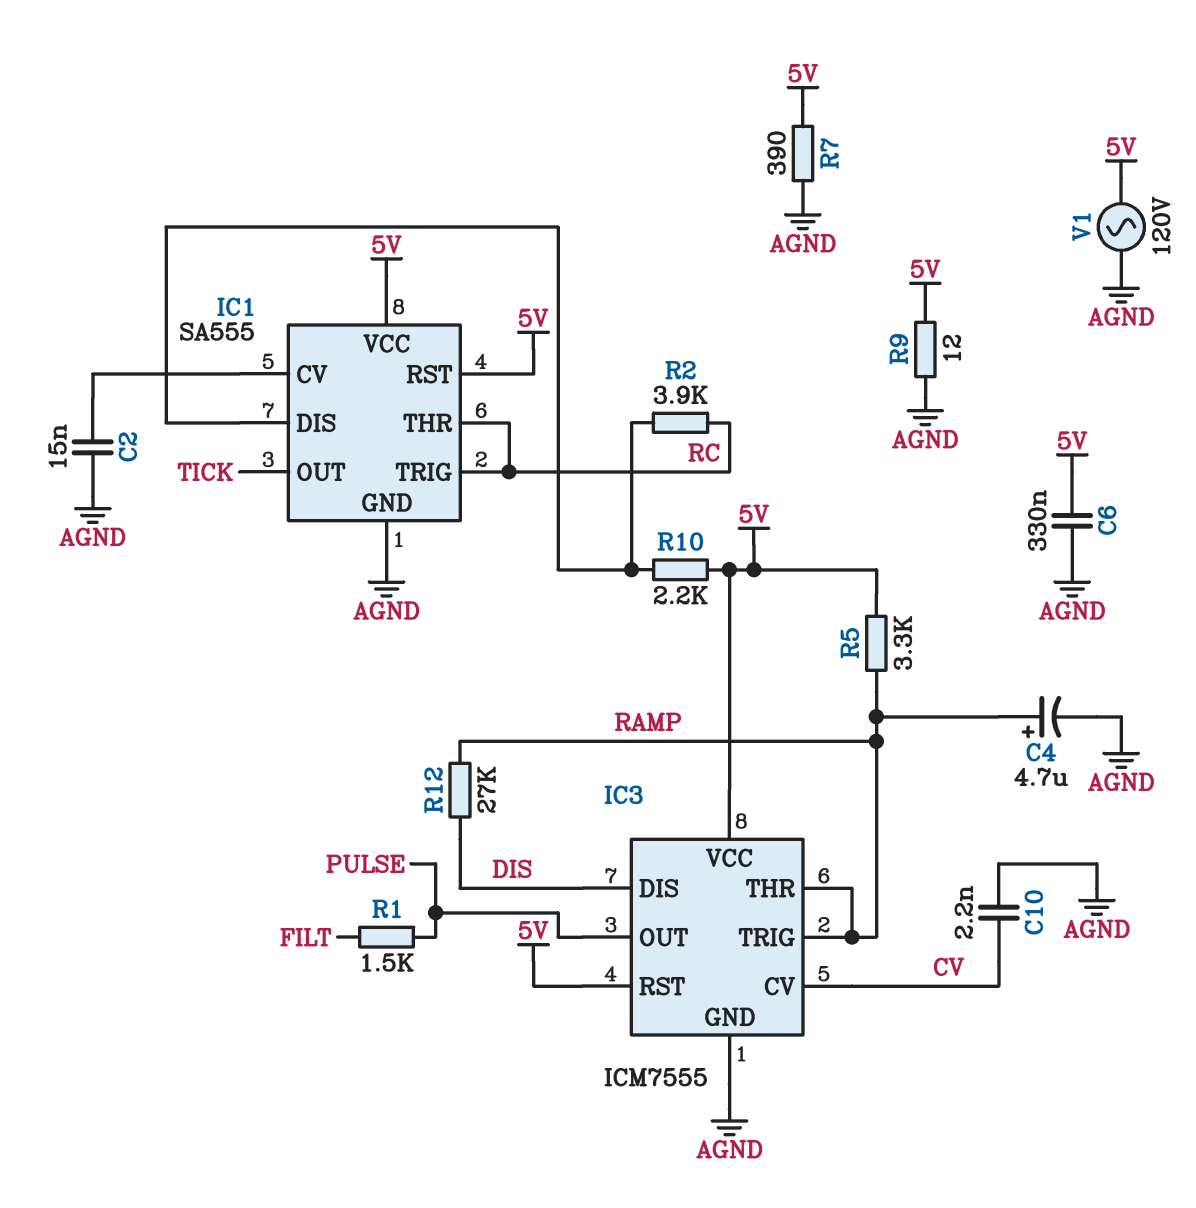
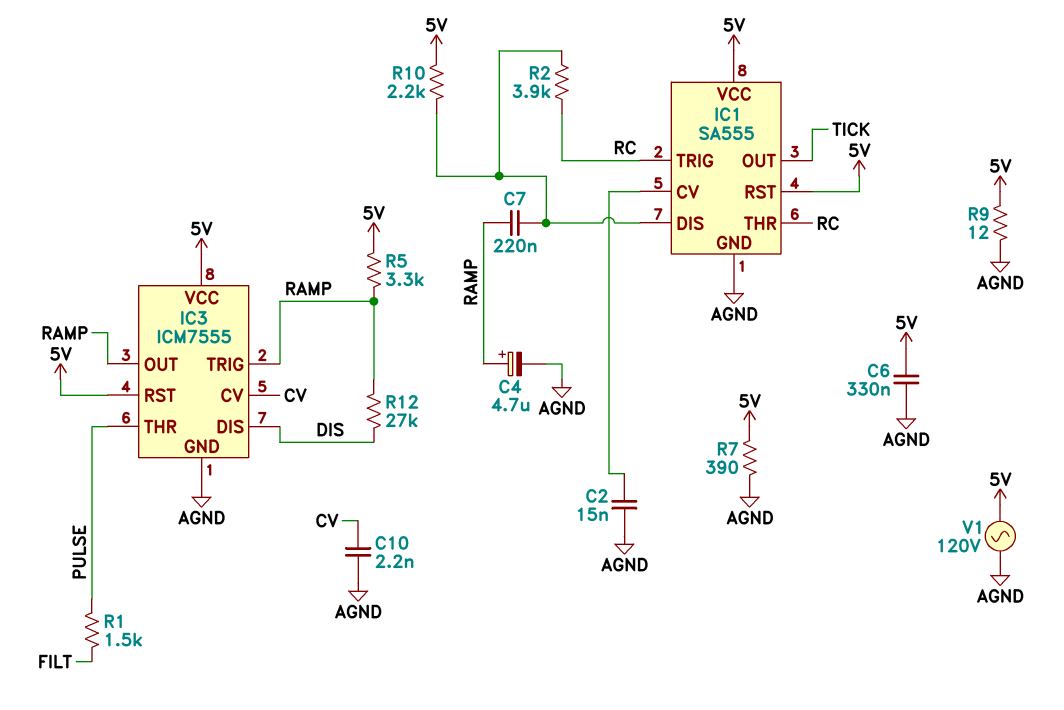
C7: none -> 220nF (IC1/DIS, RAMP)
IC3 pin OUT: PULSE -> RAMP
IC3 pin THR: RAMP -> PULSE

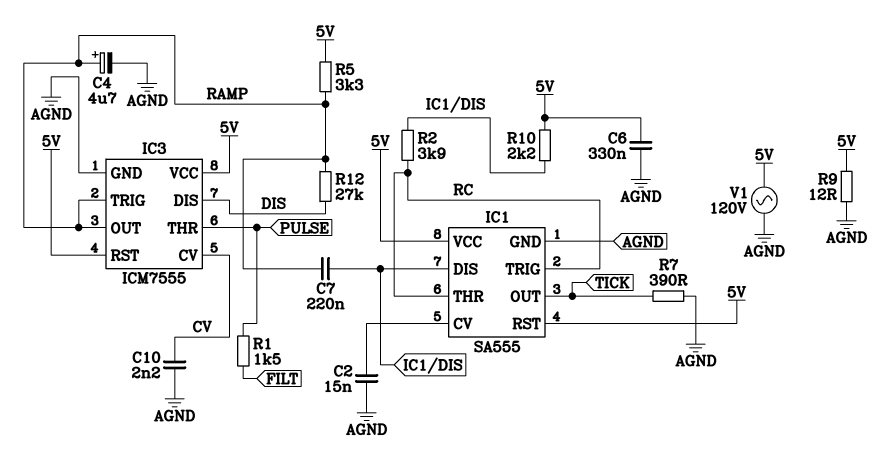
R7: 390 (5V, AGND) -> 390 (AGND, TICK)

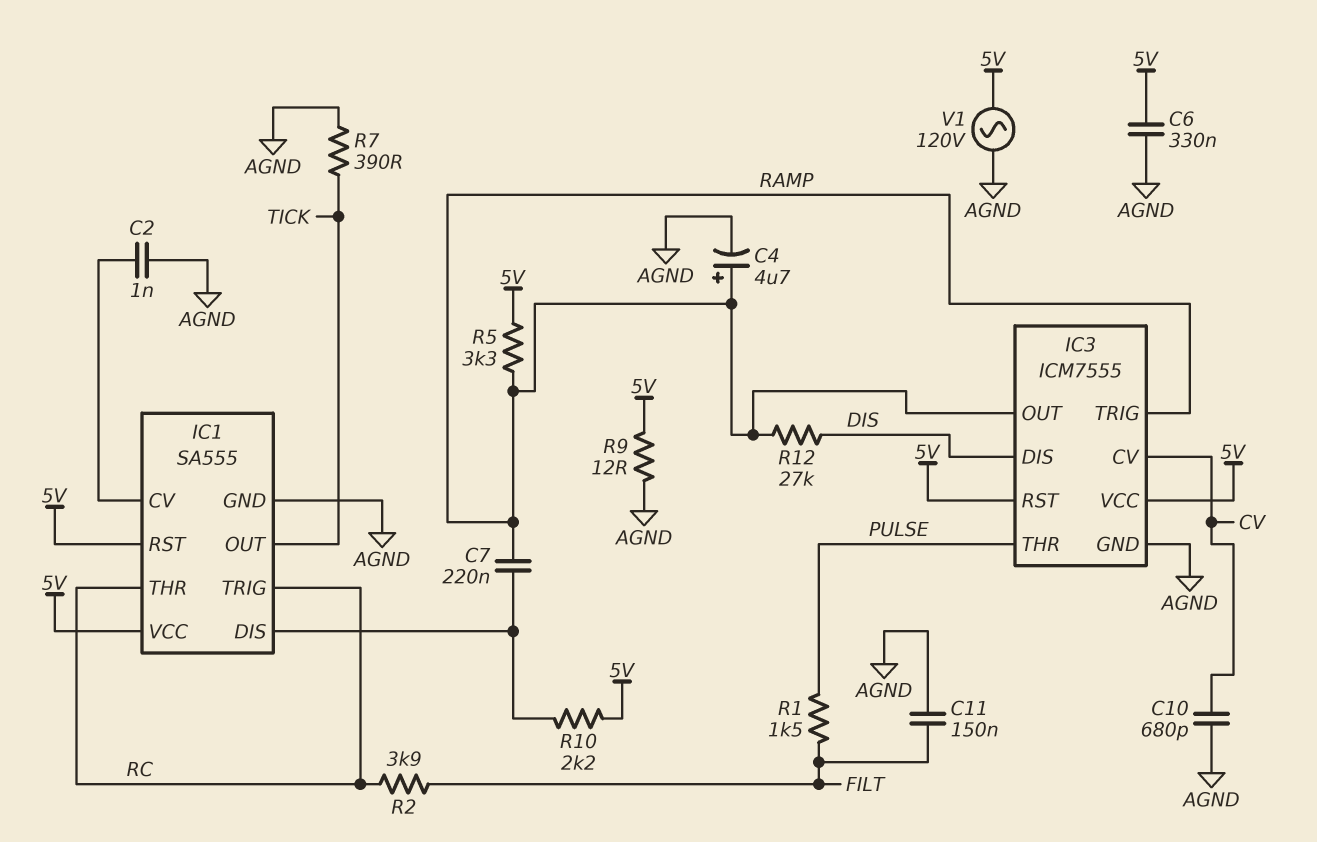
C2: 15nF (AGND, IC1/CV) -> 1nF (AGND, IC1/CV)
C10: 2.2nF (AGND, CV) -> 680pF (AGND, CV)
C11: none -> 150nF (AGND, FILT)
R2: 3.9k (IC1/DIS, RC) -> 3.9k (FILT, RC)

